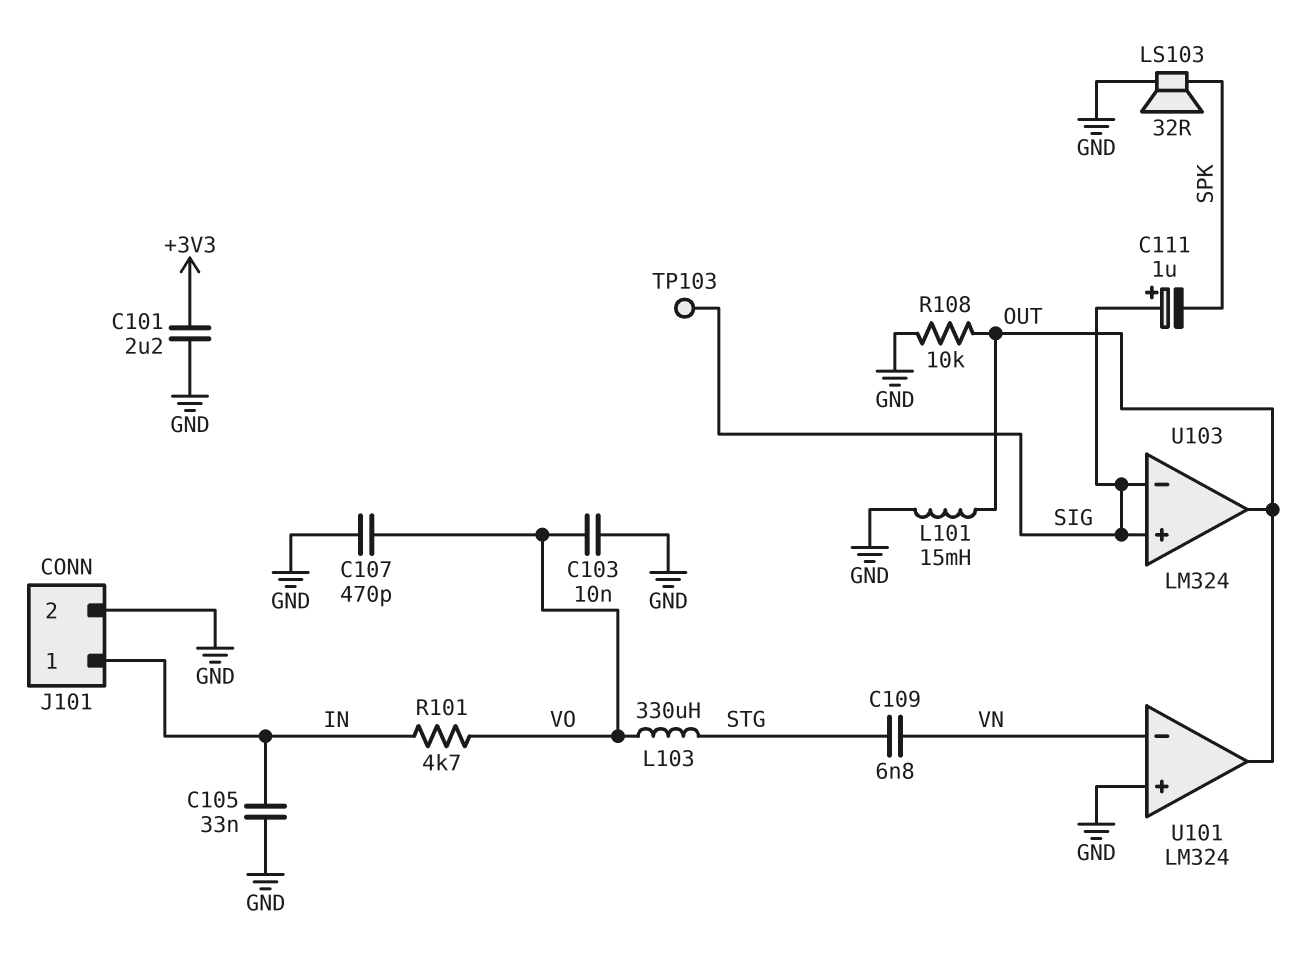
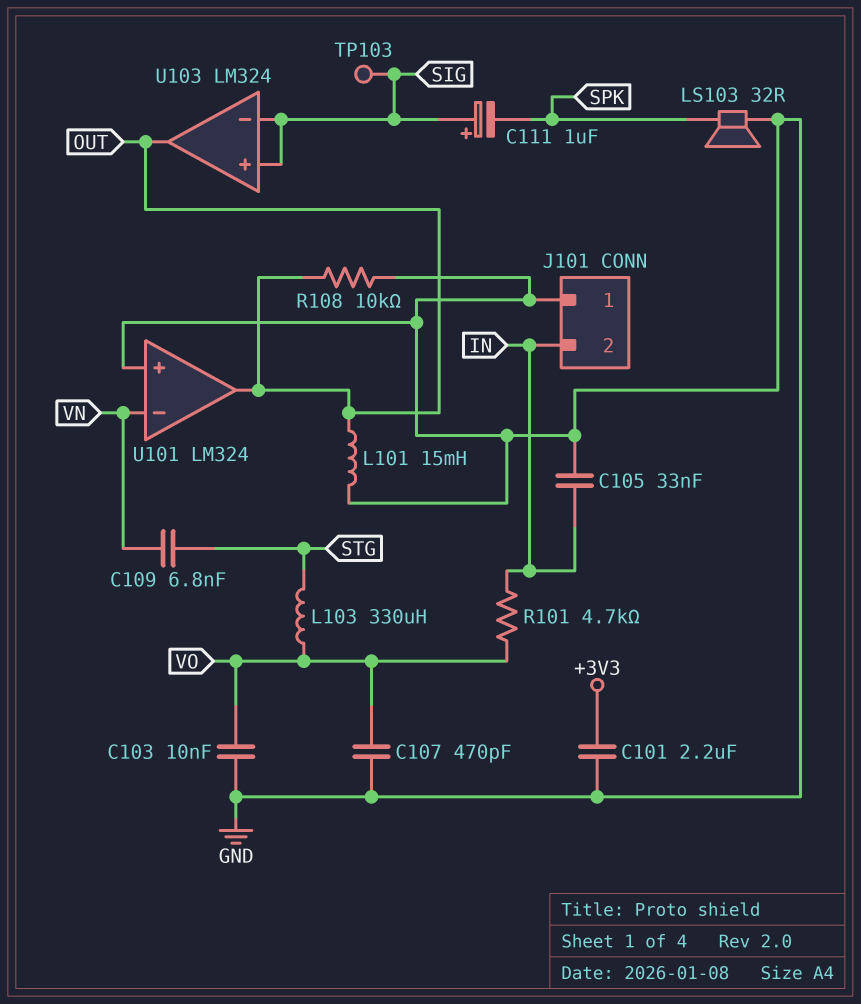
J101 pin 1: IN -> GND
J101 pin 2: GND -> IN

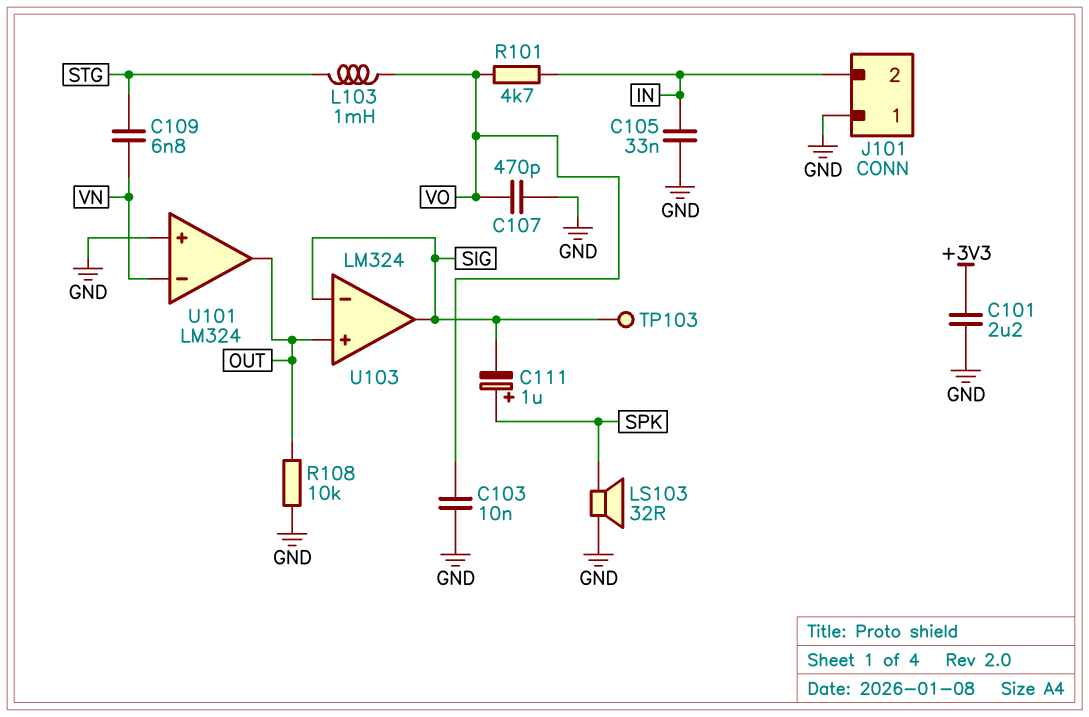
C111: 1uF (plus SIG, minus SPK) -> 1uF (plus SPK, minus SIG)
L101: 15mH (GND, OUT) -> none
L103: 330uH (STG, VO) -> 1mH (STG, VO)
U103 pin in+: SIG -> OUT
U103 pin out: OUT -> SIG

